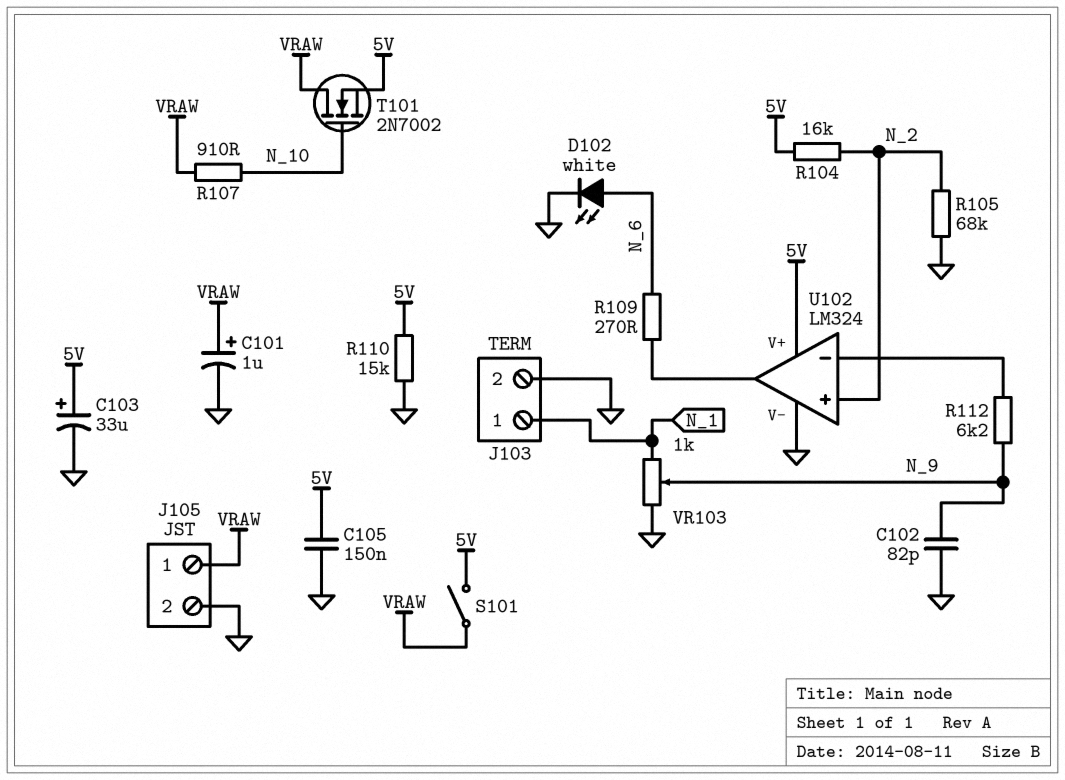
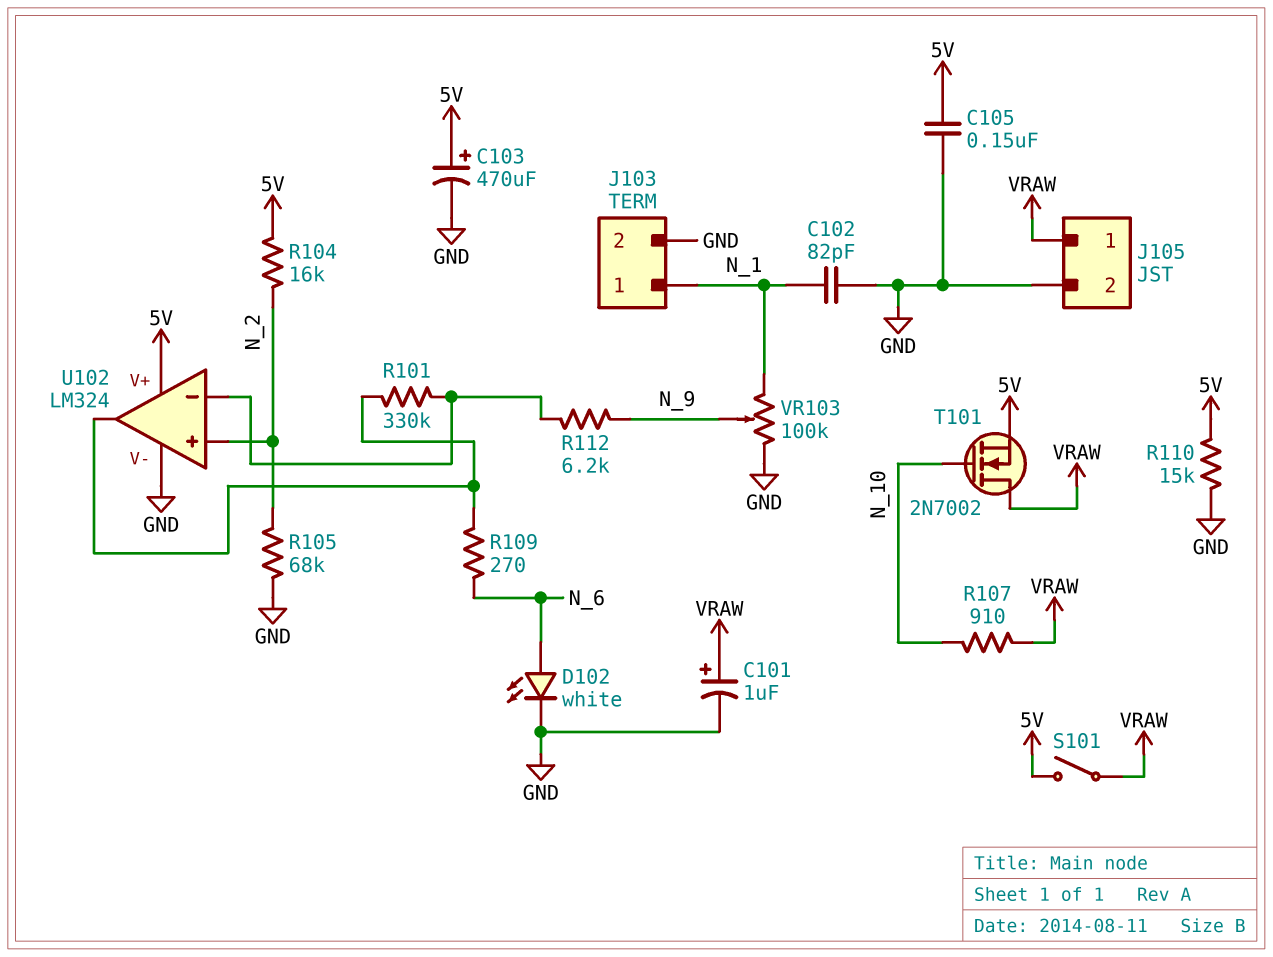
C102: 82pF (GND, N_9) -> 82pF (GND, N_1)
C103: 33uF (plus 5V, minus GND) -> 470uF (plus 5V, minus GND)
R101: none -> 330k (U102/in-, U102/out)
VR103: 1k (GND, N_1, wiper N_9) -> 100k (GND, N_1, wiper N_9)

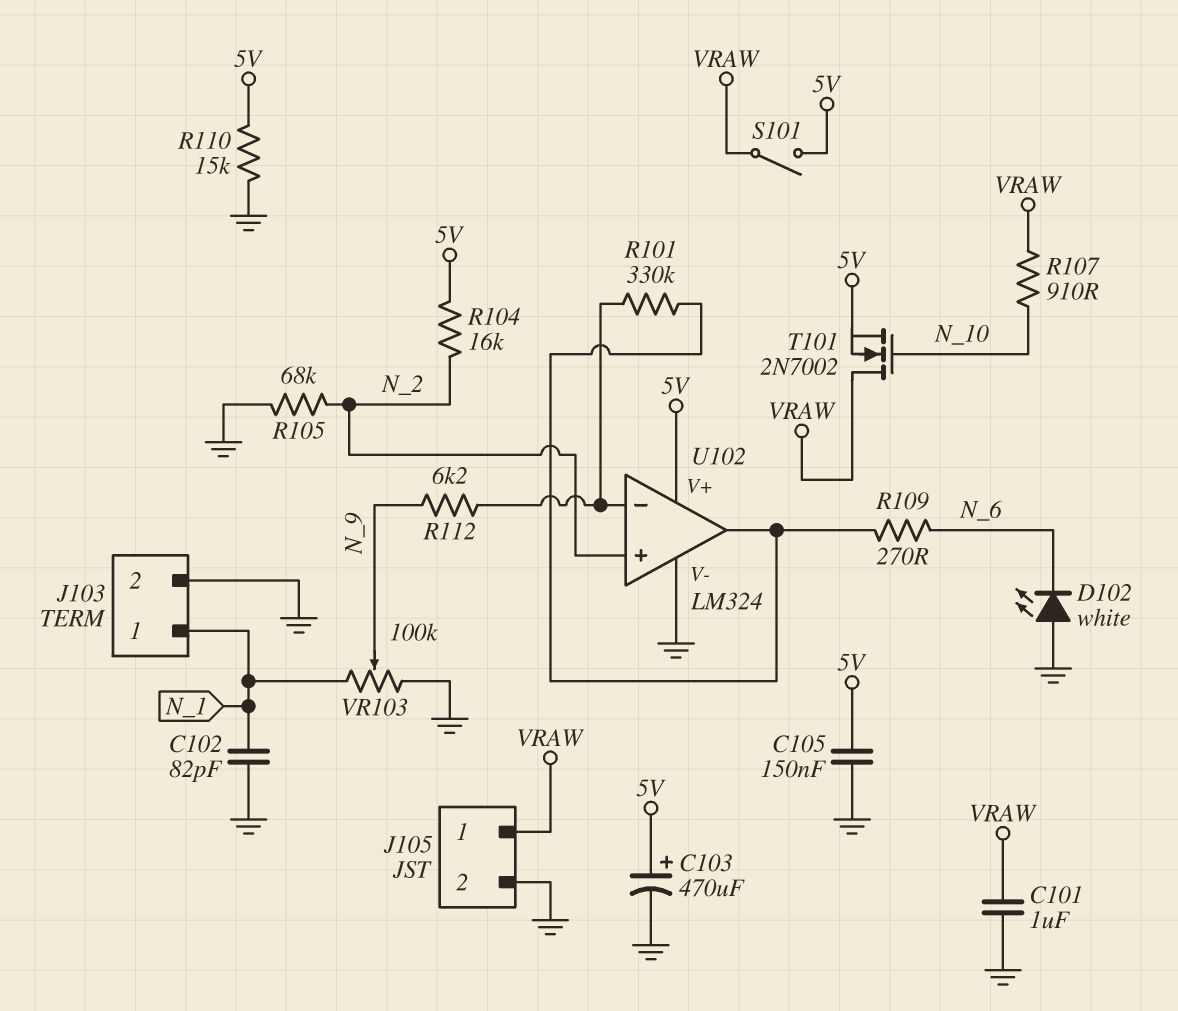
C101: 1uF (plus VRAW, minus GND) -> 1uF (GND, VRAW)
D102: LED white (A N_6, K GND) -> LED white (A GND, K N_6)

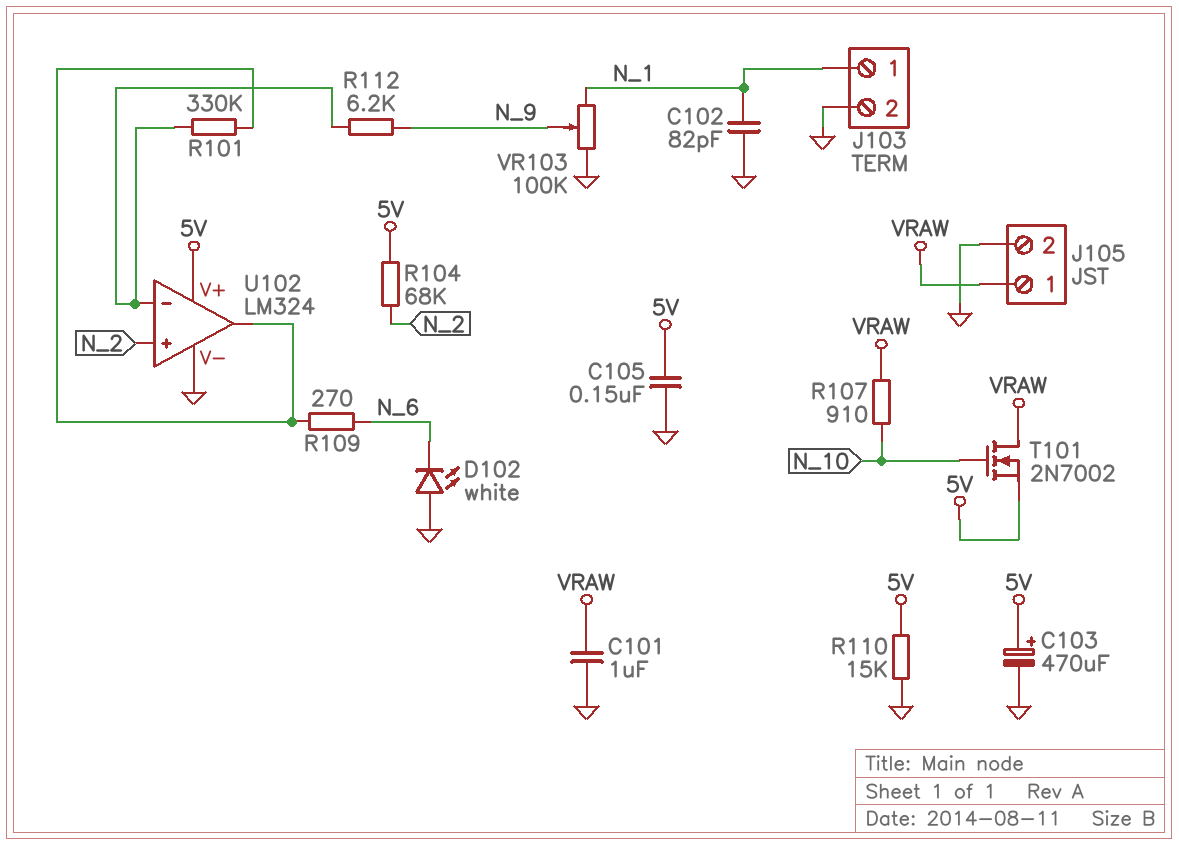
R104: 16k (5V, N_2) -> 68k (5V, N_2)
R105: 68k (GND, N_2) -> none
S101: switch (5V, VRAW) -> none

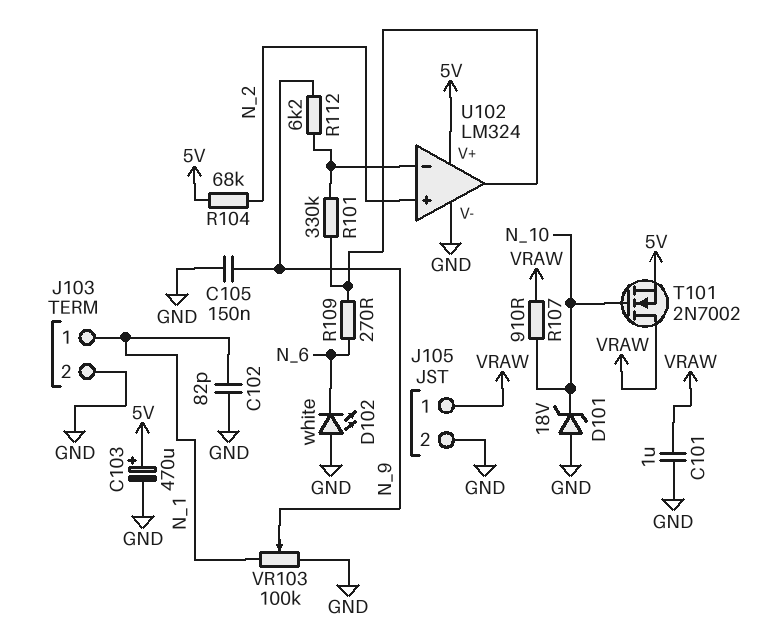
C105: 150nF (5V, GND) -> 150nF (GND, N_9)
D101: none -> zener 18V (A GND, K N_10)
R110: 15k (5V, GND) -> none

